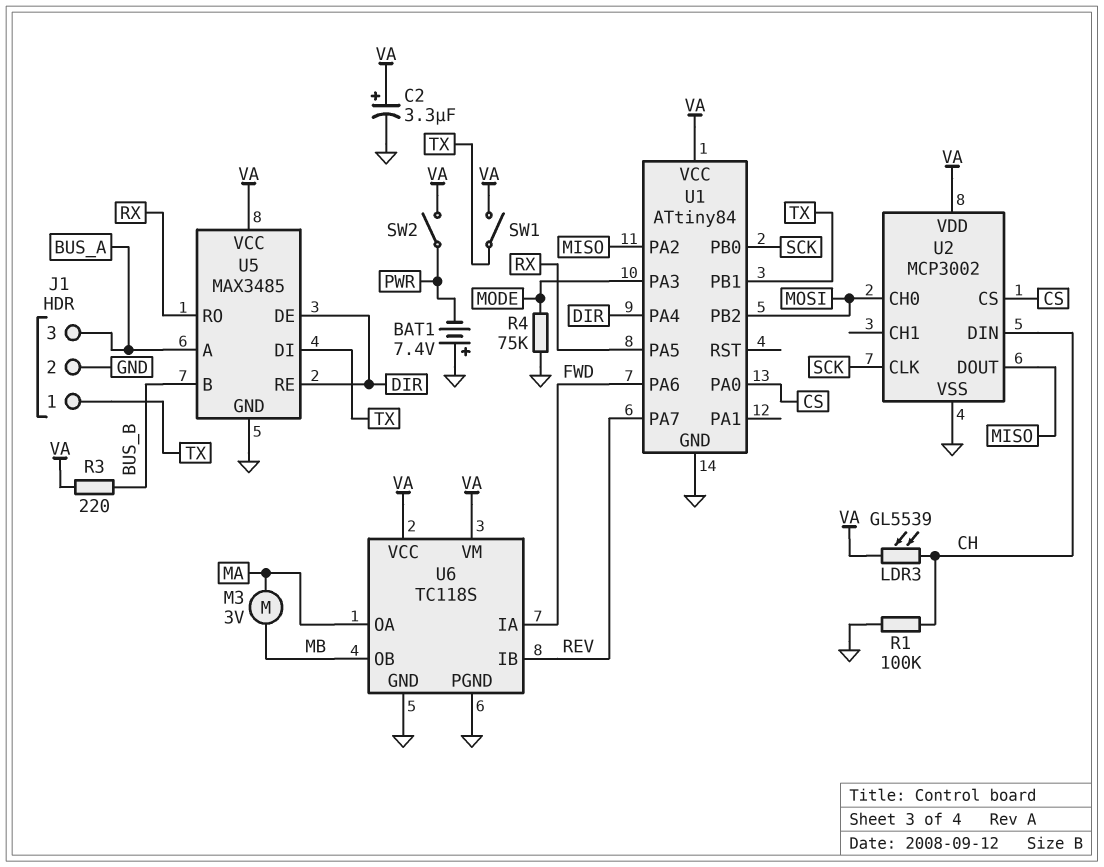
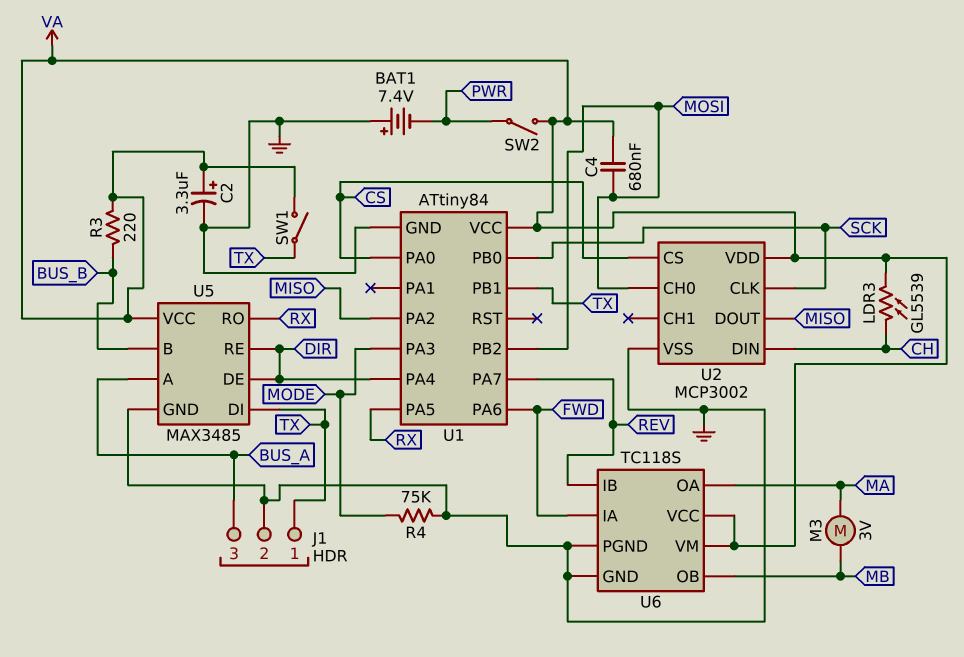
C4: none -> 680nF (MOSI, VA)
R1: 100k (CH, GND) -> none

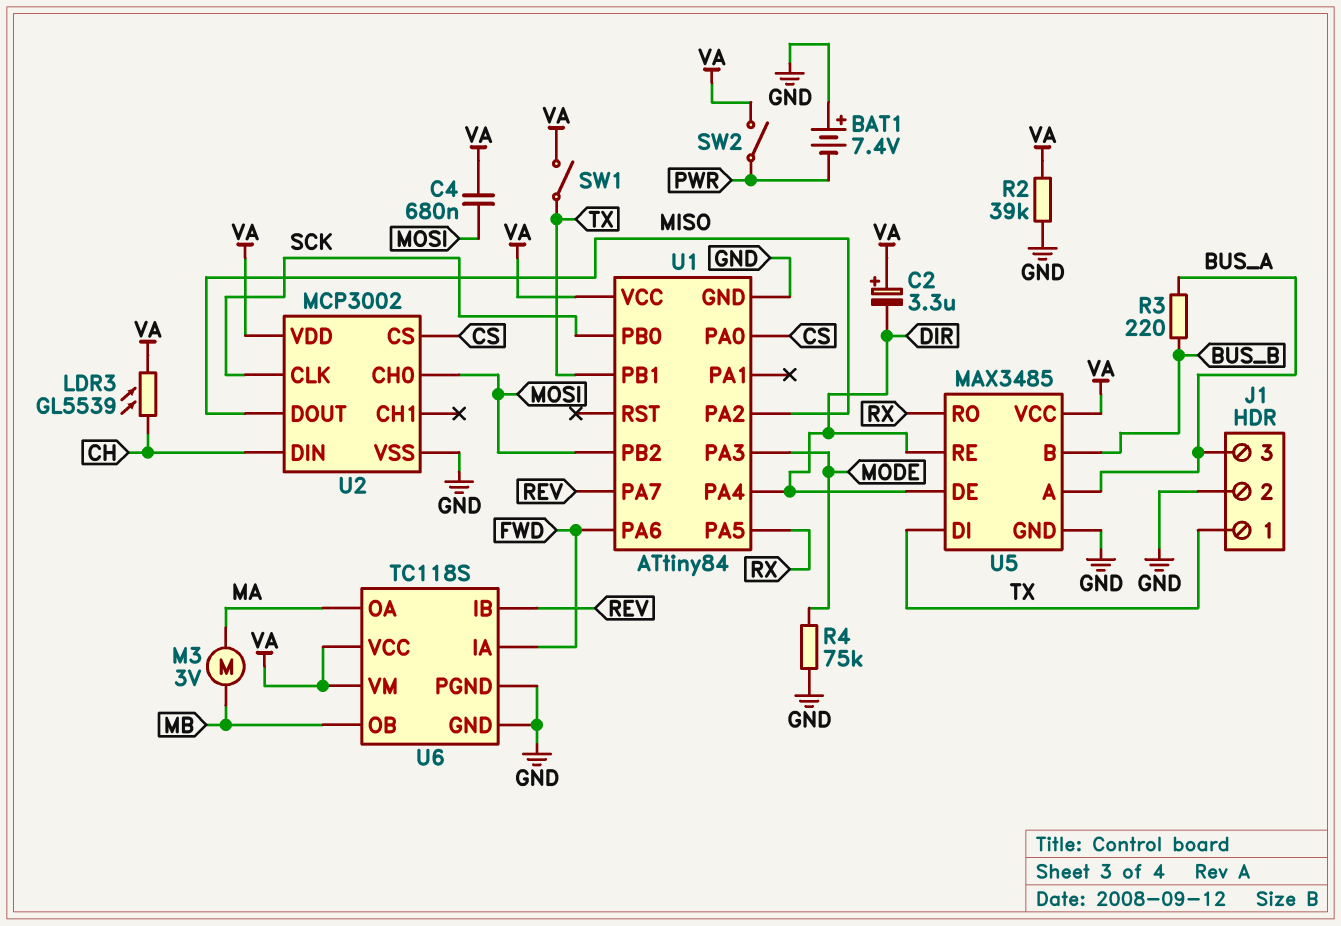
C2: 3.3uF (plus VA, minus GND) -> 3.3uF (plus VA, minus DIR)
R2: none -> 39k (GND, VA)
R3: 220 (BUS_B, VA) -> 220 (BUS_A, BUS_B)

